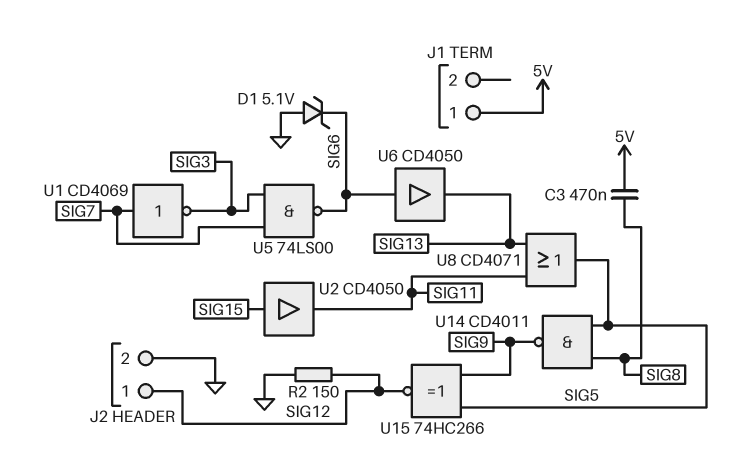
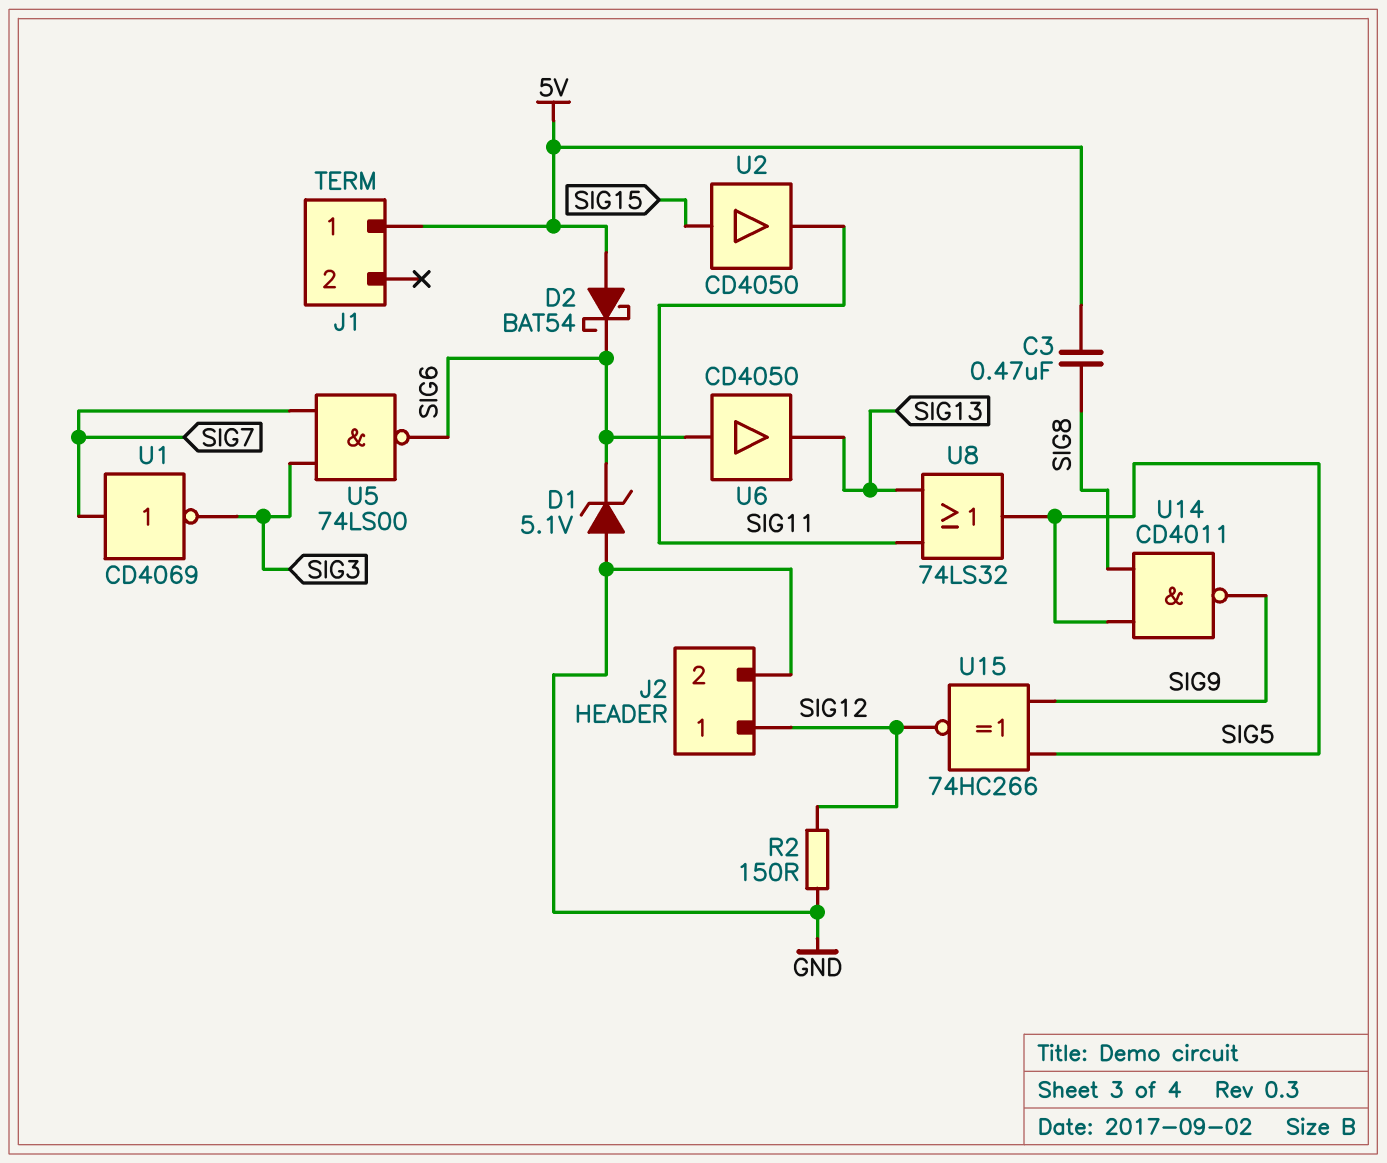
D2: none -> schottky BAT54 (A 5V, K SIG6)
U8: OR CD4071 (in SIG11, in SIG13, out SIG5) -> OR 74LS32 (in SIG11, in SIG13, out SIG5)

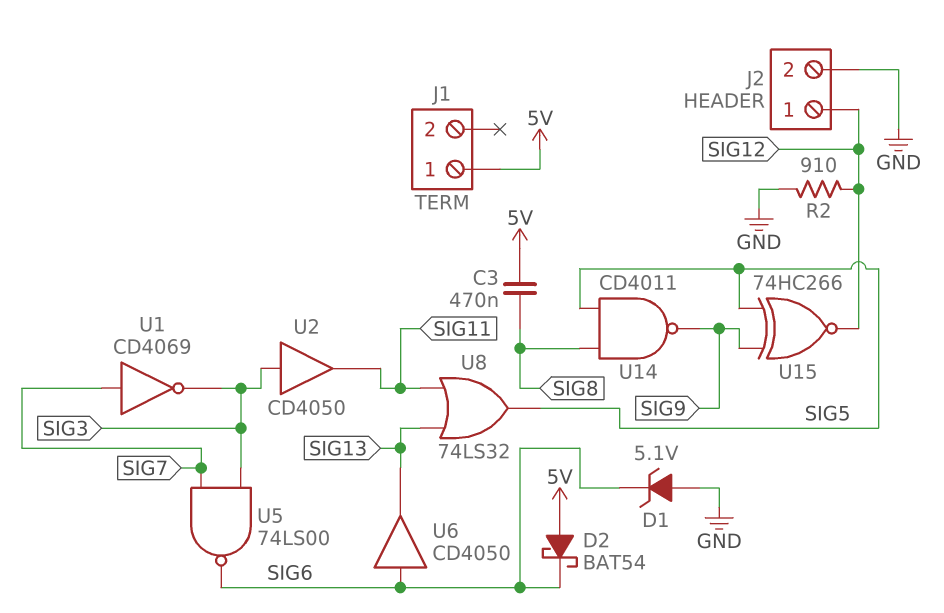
R2: 150 (GND, SIG12) -> 910 (GND, SIG12)
U2: buffer CD4050 (in SIG15, out SIG11) -> buffer CD4050 (in SIG3, out SIG11)

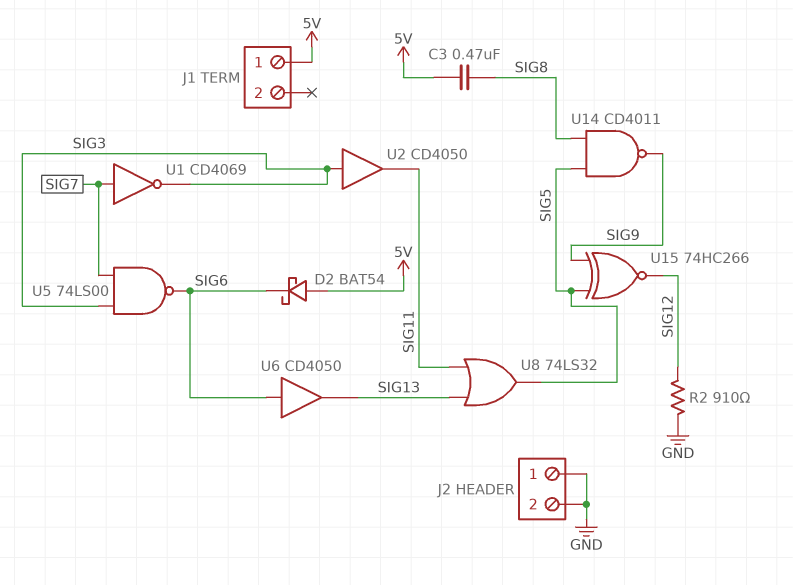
D1: zener 5.1V (A GND, K SIG6) -> none
J2 pin 1: SIG12 -> GND

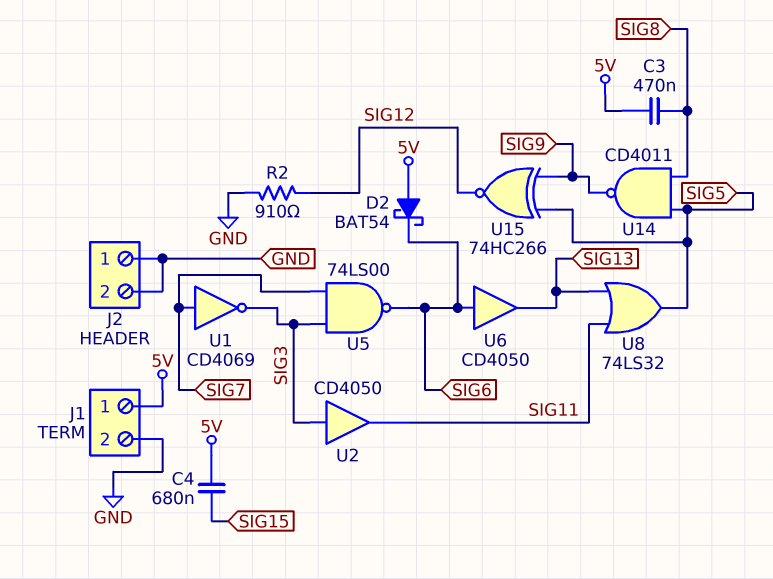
C4: none -> 680nF (5V, SIG15)
J1 pin 2: none -> GND

